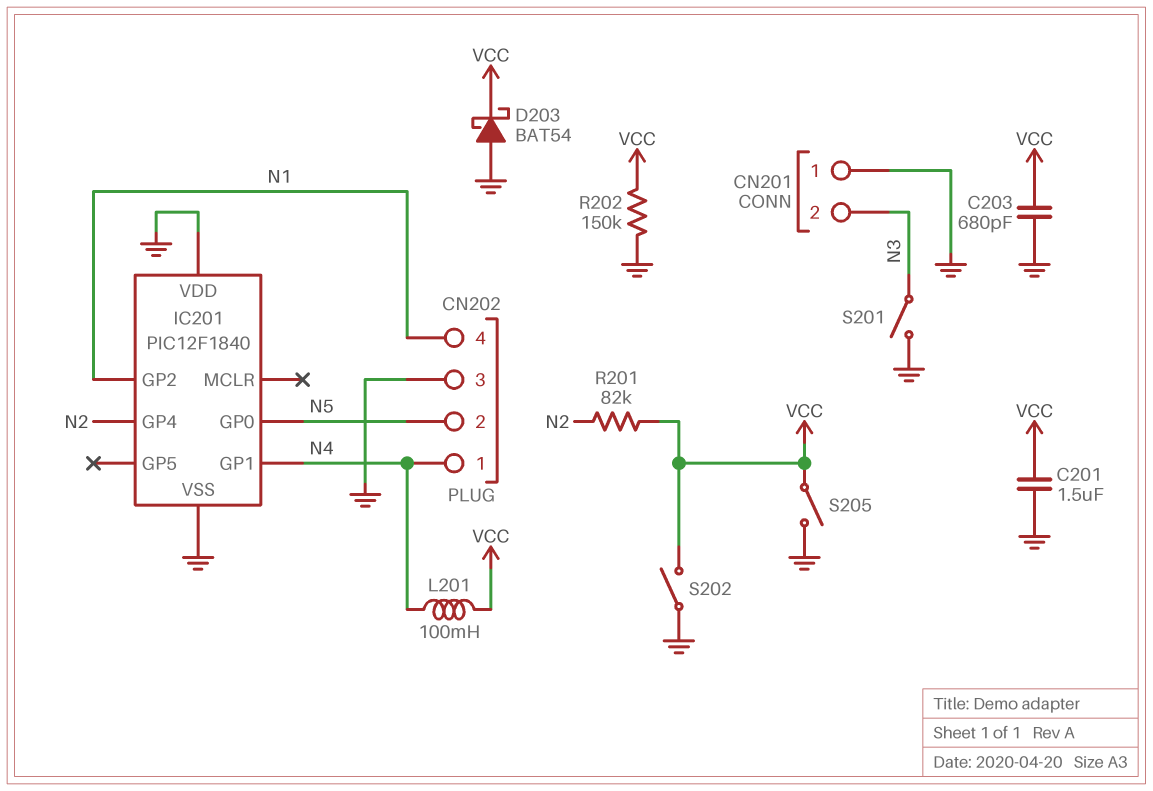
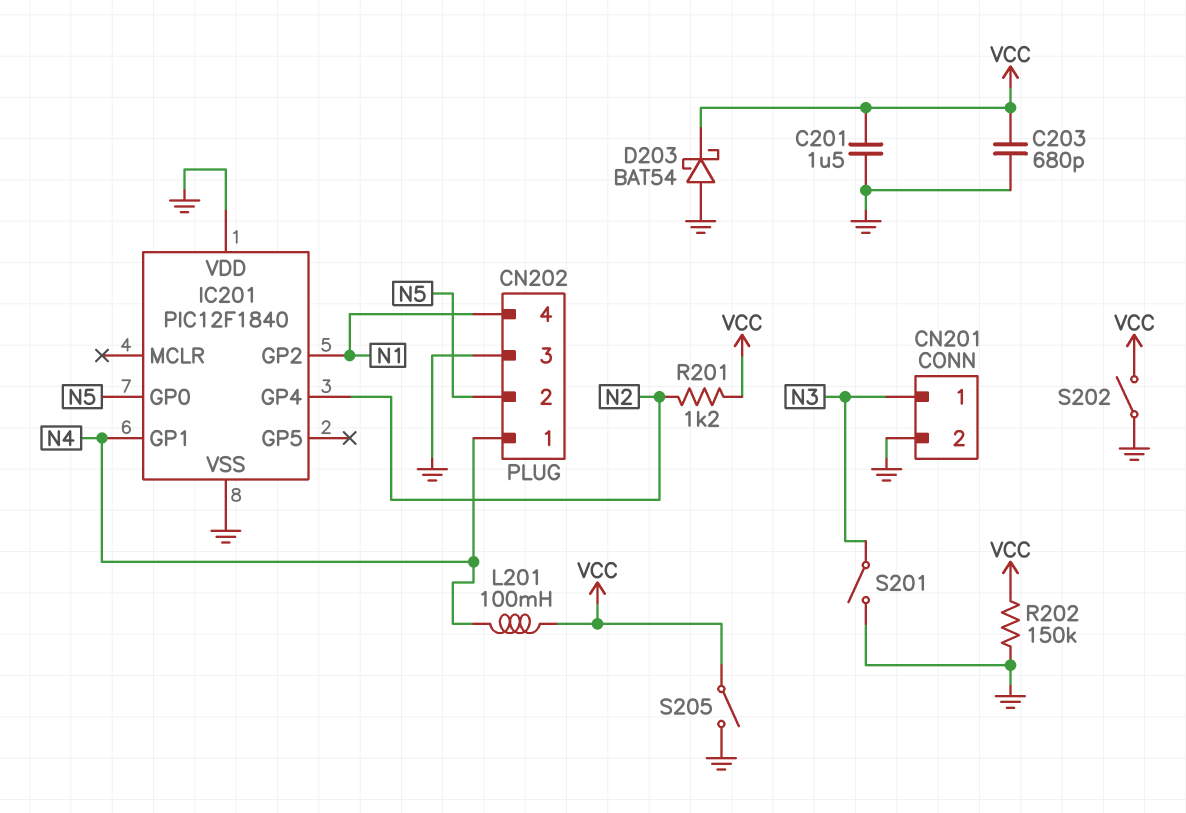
CN201 pin 1: GND -> N3
CN201 pin 2: N3 -> GND
R201: 82k (N2, VCC) -> 1.2k (N2, VCC)

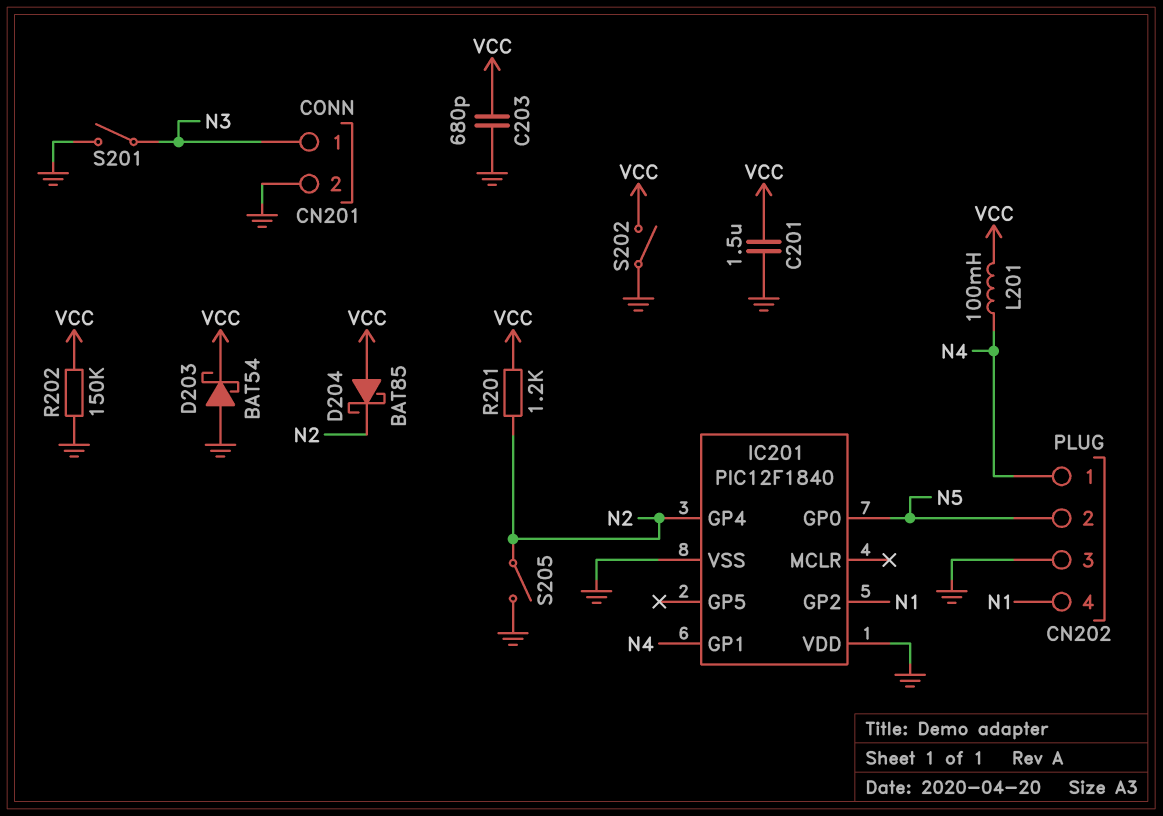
D204: none -> schottky BAT85 (A VCC, K N2)
S205: switch (GND, VCC) -> switch (GND, N2)

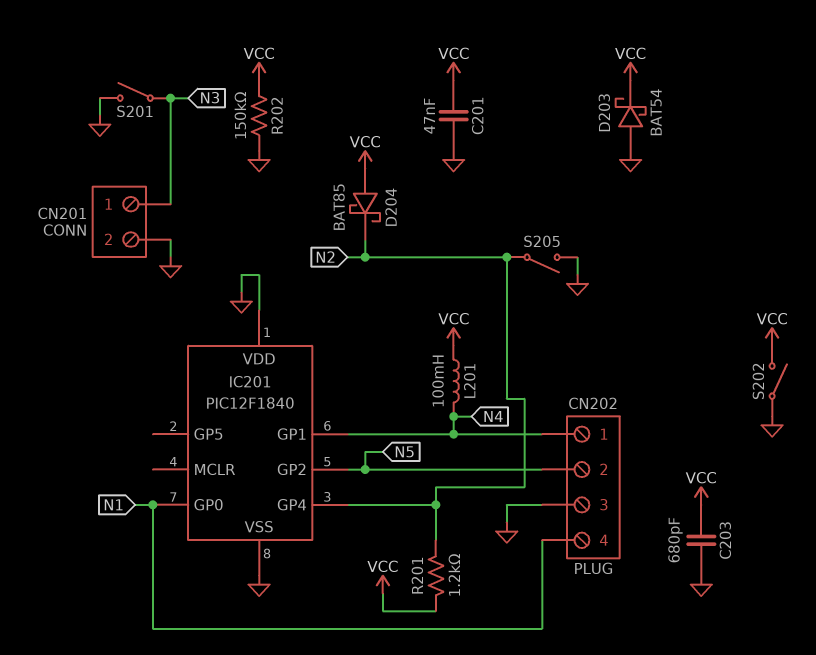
C201: 1.5uF (GND, VCC) -> 47nF (GND, VCC)
IC201 pin GP0: N5 -> N1
IC201 pin GP2: N1 -> N5

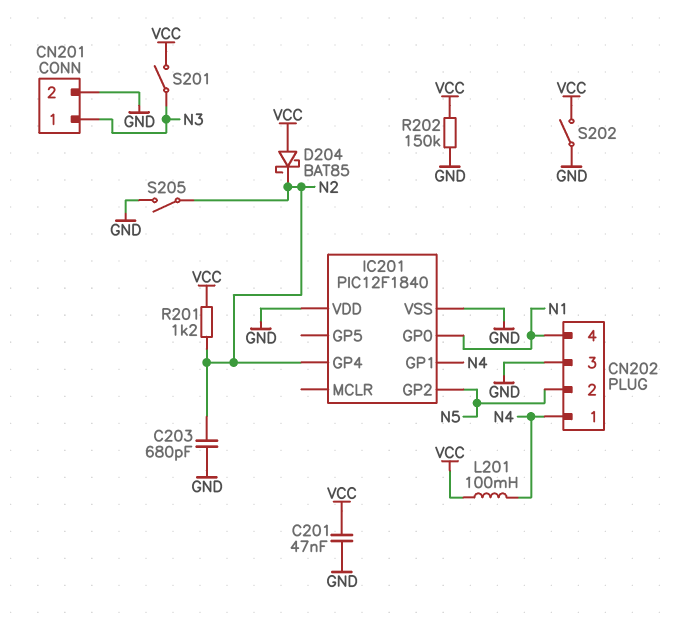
C203: 680pF (GND, VCC) -> 680pF (GND, N2)
D203: schottky BAT54 (A GND, K VCC) -> none
S201: switch (GND, N3) -> switch (N3, VCC)

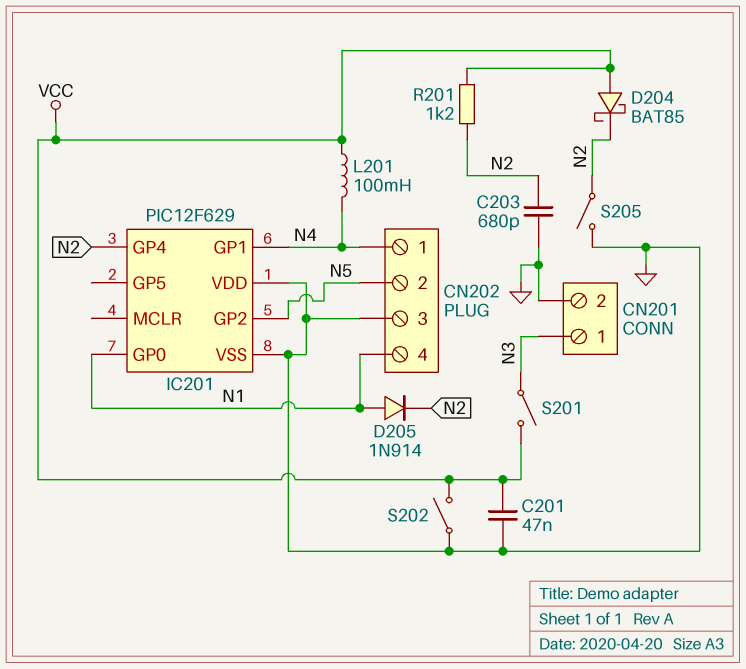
D205: none -> diode 1N914 (A N1, K N2)
IC201: PIC12F1840 -> PIC12F629
R202: 150k (GND, VCC) -> none

